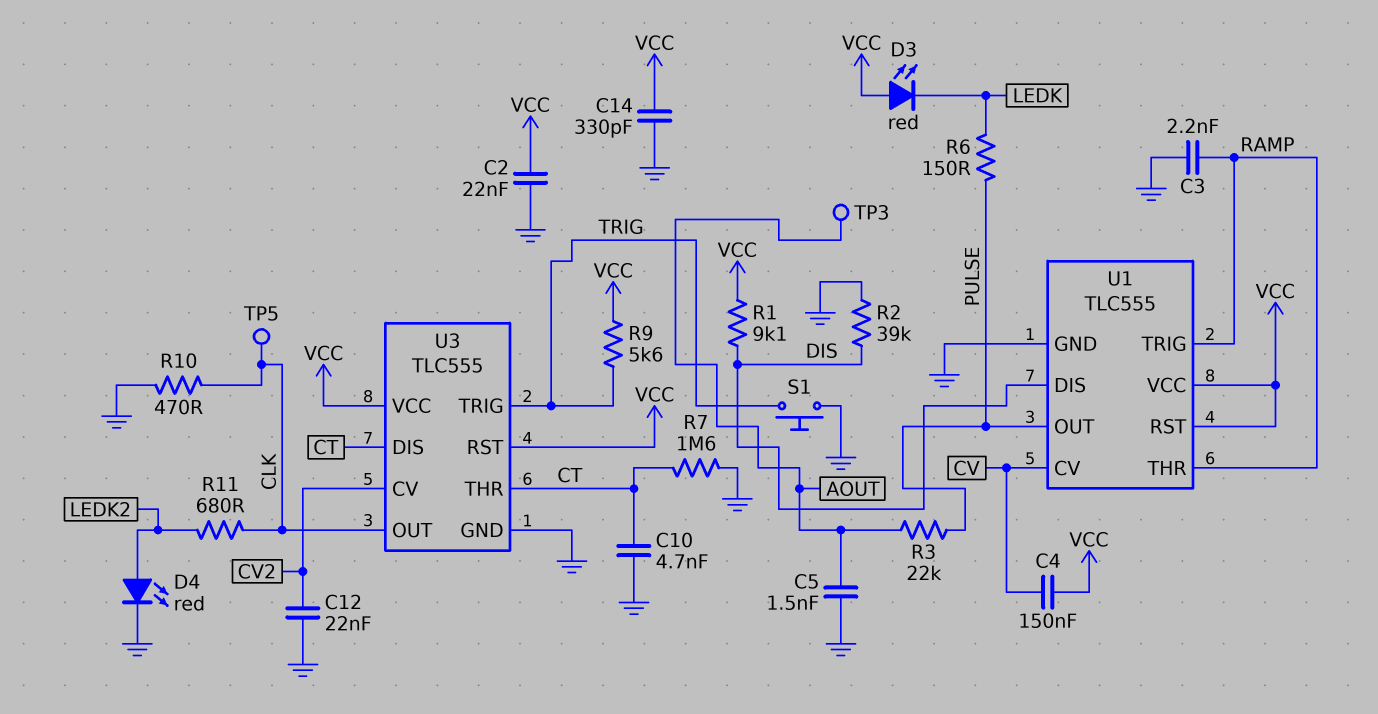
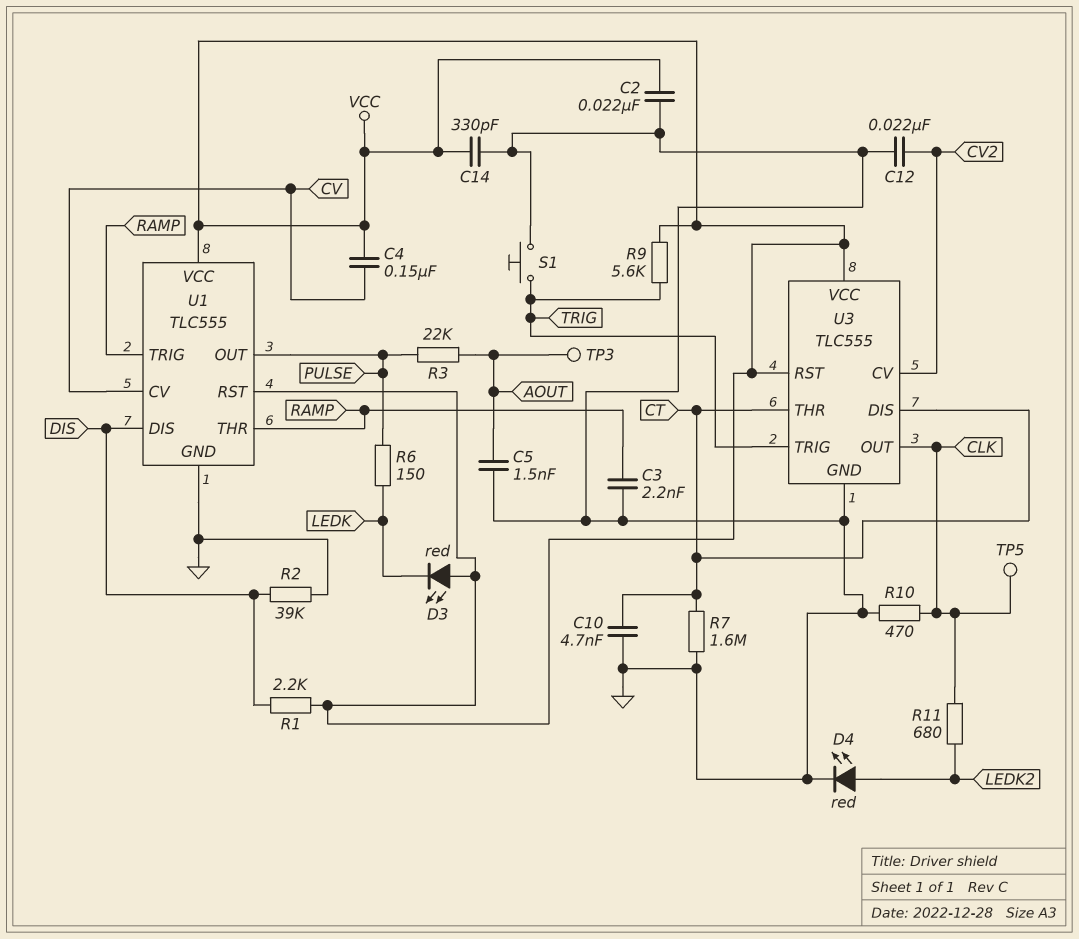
R1: 9.1k (DIS, VCC) -> 2.2k (DIS, VCC)

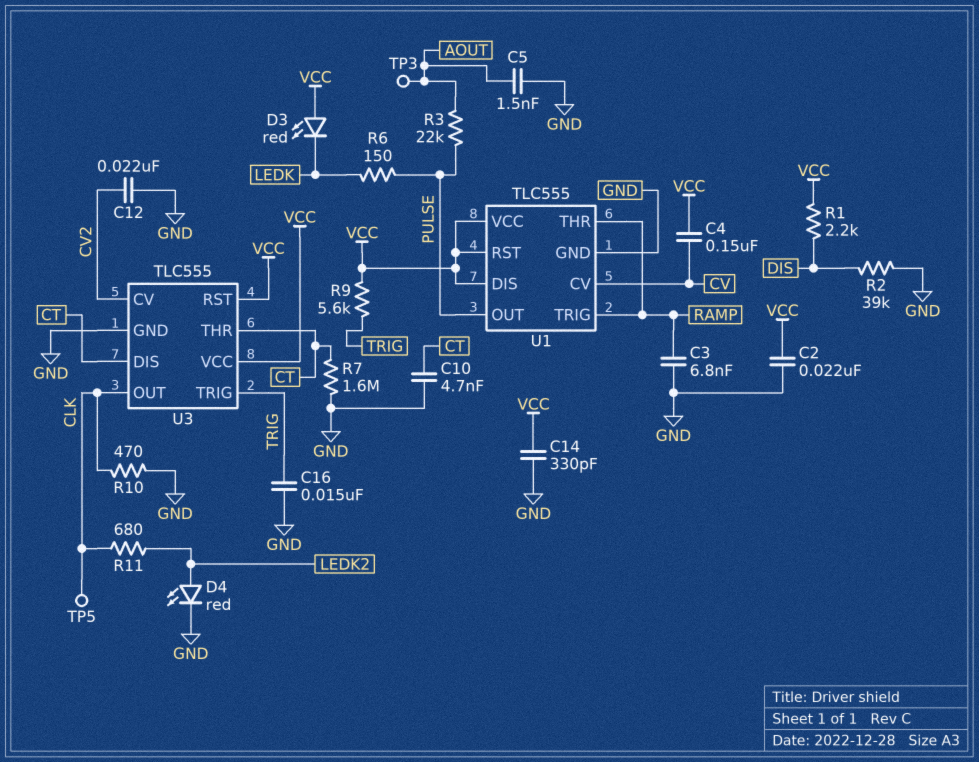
C3: 2.2nF (GND, RAMP) -> 6.8nF (GND, RAMP)
C16: none -> 15nF (GND, TRIG)
S1: button (GND, TRIG) -> none
U1 pin DIS: DIS -> VCC

